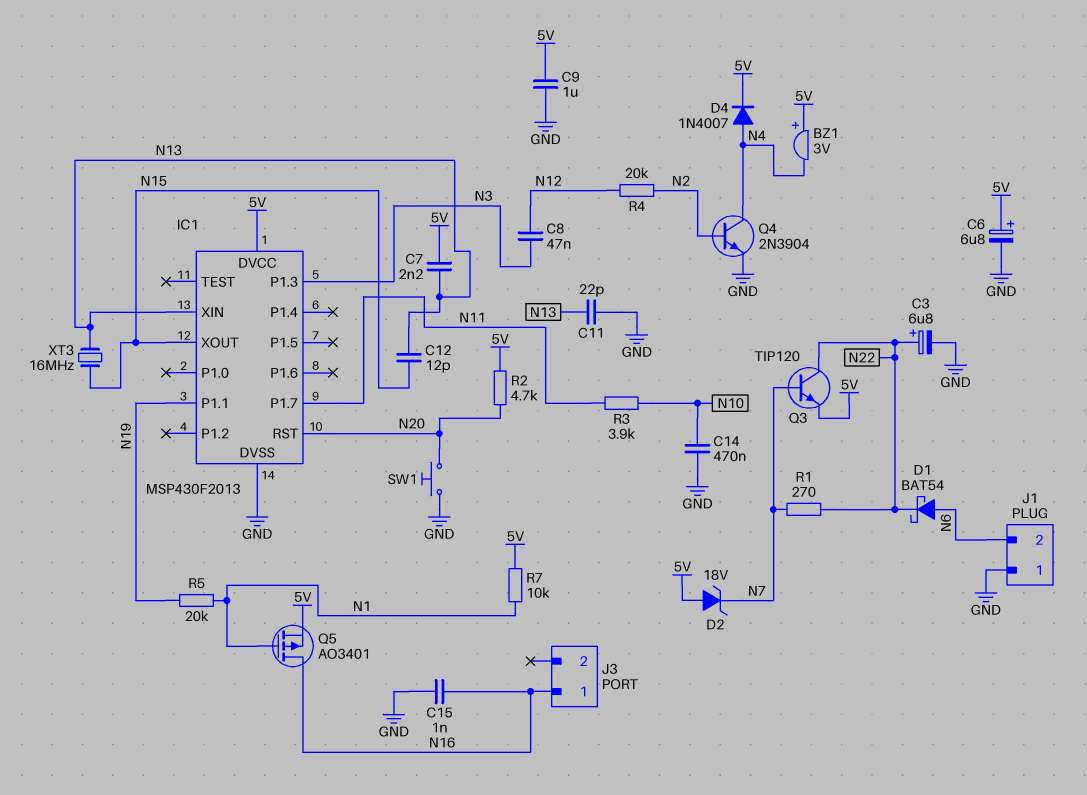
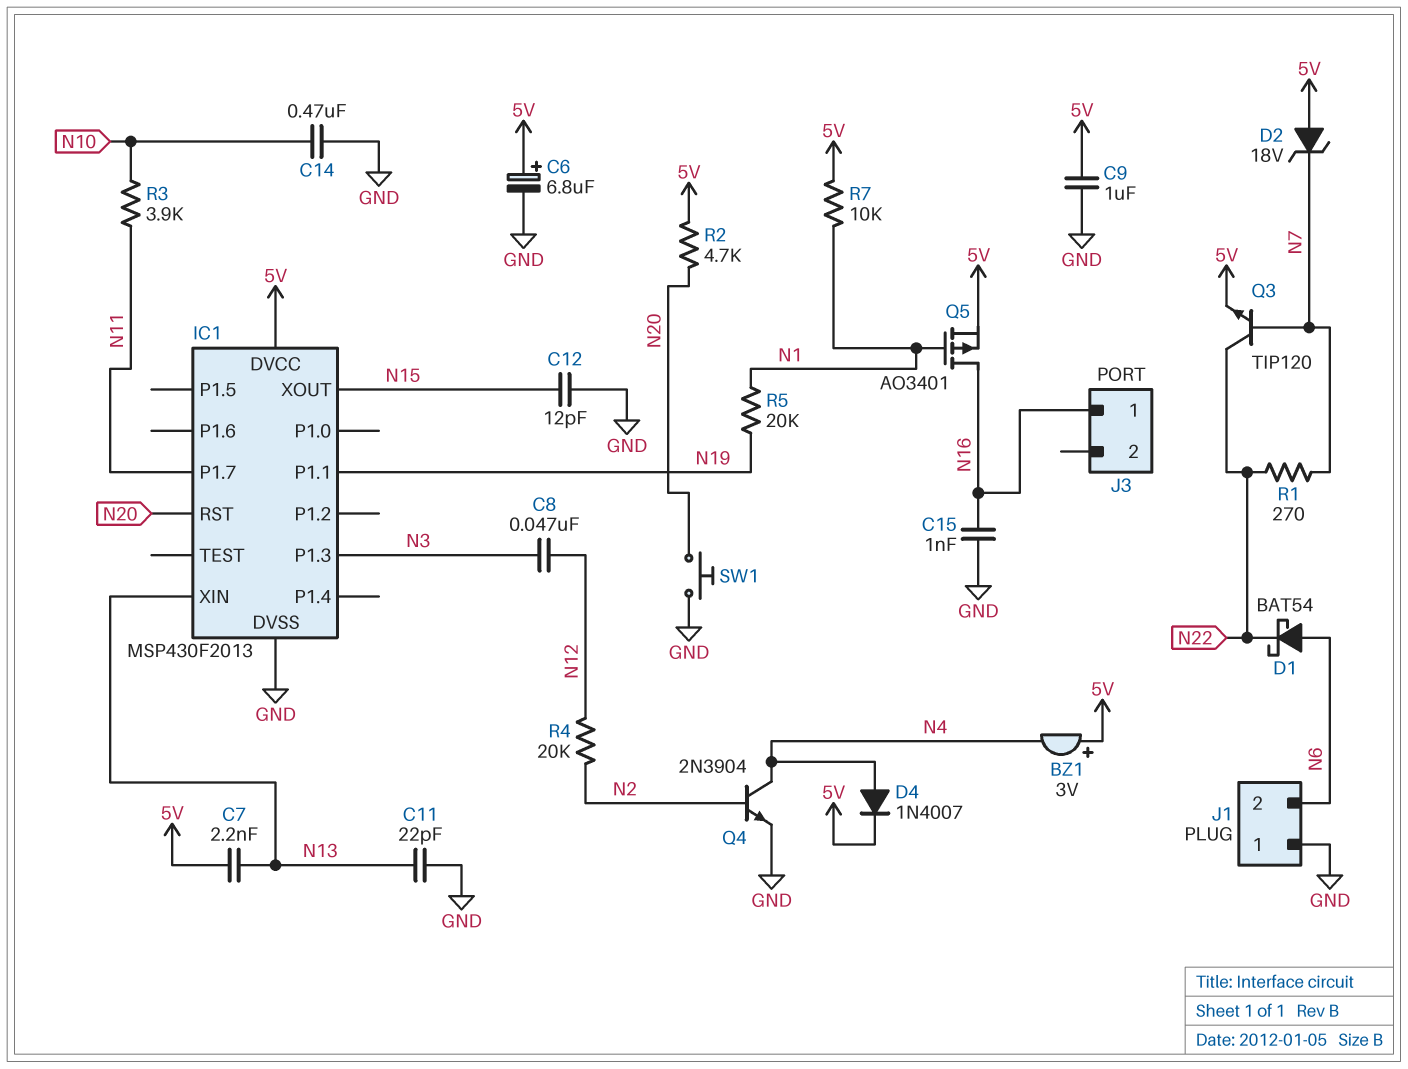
C3: 6.8uF (plus N22, minus GND) -> none
C12: 12pF (N13, N15) -> 12pF (GND, N15)
XT3: 16MHz (N13, N15) -> none

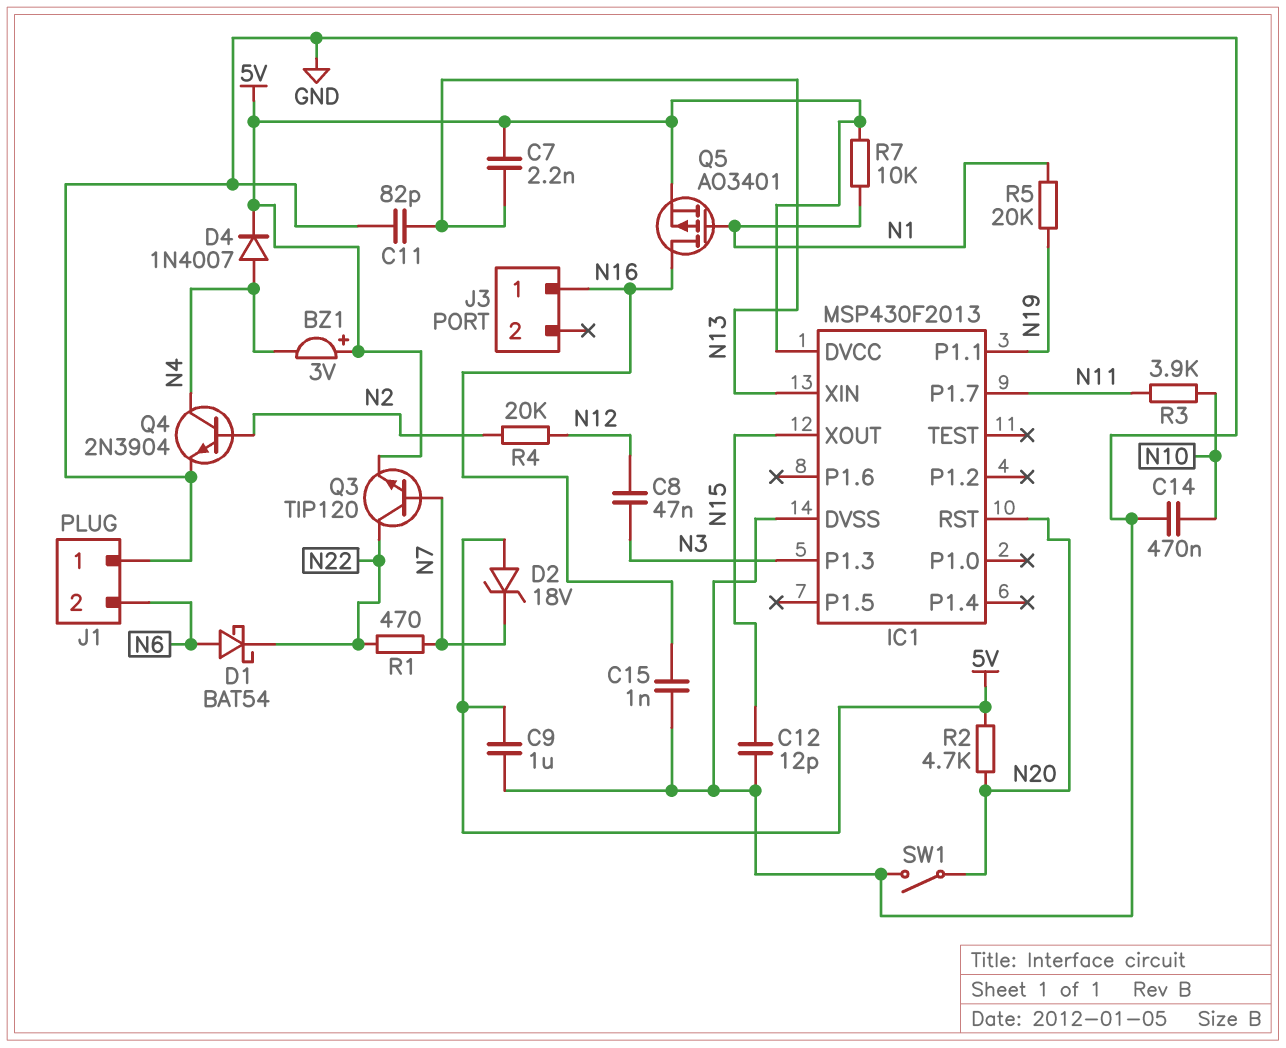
C6: 6.8uF (plus 5V, minus GND) -> none
C11: 22pF (GND, N13) -> 82pF (GND, N13)
R1: 270 (N7, N22) -> 470 (N7, N22)
SW1: button (GND, N20) -> switch (GND, N20)

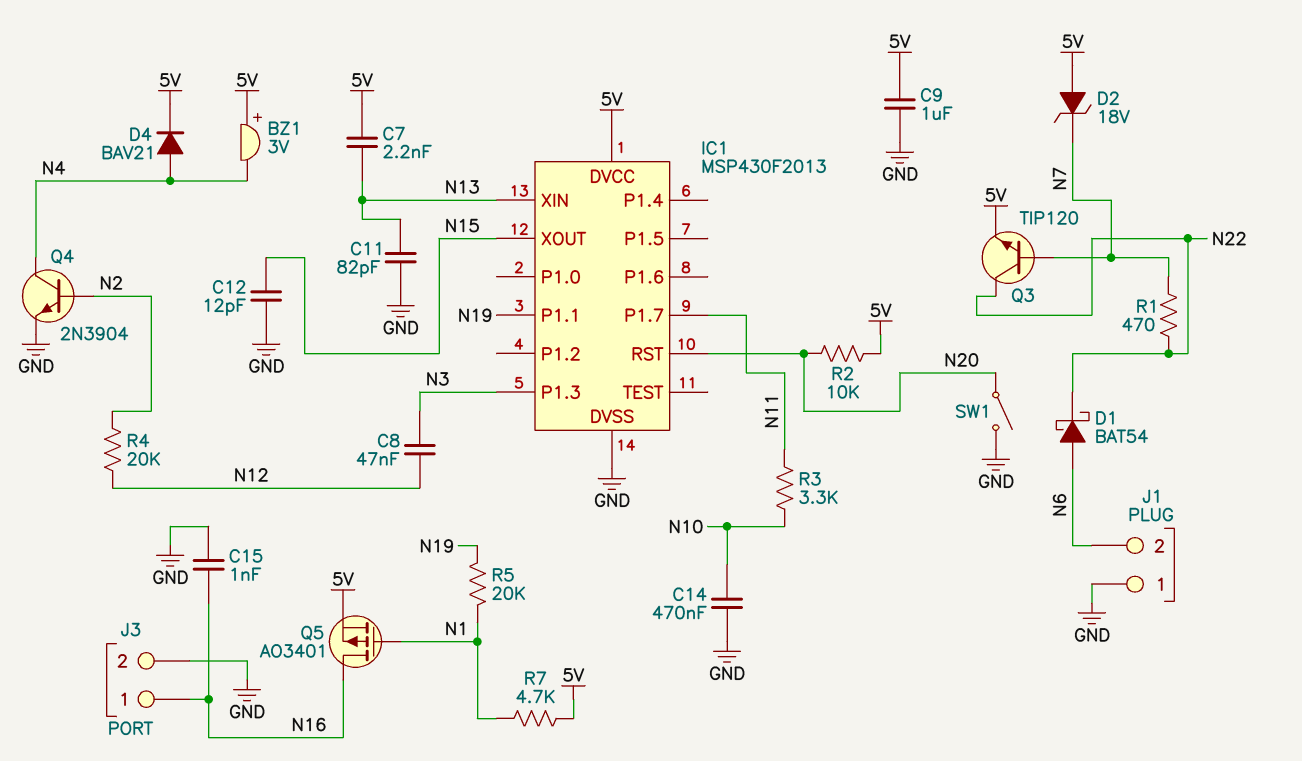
D4: diode 1N4007 (A N4, K 5V) -> diode BAV21 (A N4, K 5V)
J3 pin 2: none -> GND
R2: 4.7k (5V, N20) -> 10k (5V, N20)
R3: 3.9k (N10, N11) -> 3.3k (N10, N11)
R7: 10k (5V, N1) -> 4.7k (5V, N1)

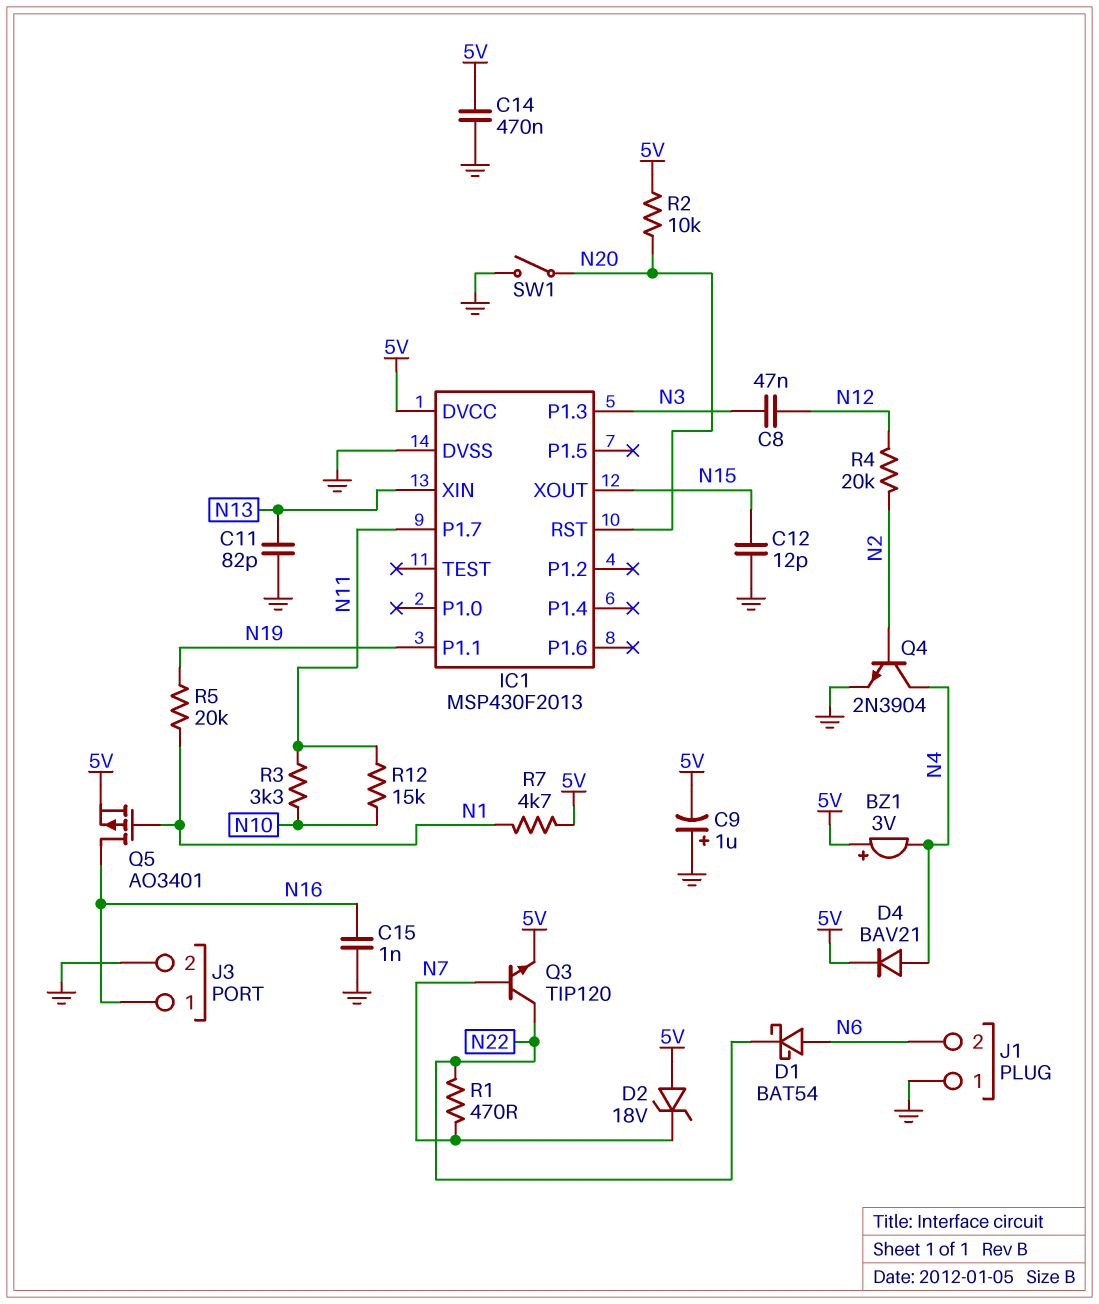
C7: 2.2nF (5V, N13) -> none
C9: 1uF (5V, GND) -> 1uF (plus GND, minus 5V)
C14: 470nF (GND, N10) -> 470nF (5V, GND)
R12: none -> 15k (N10, N11)

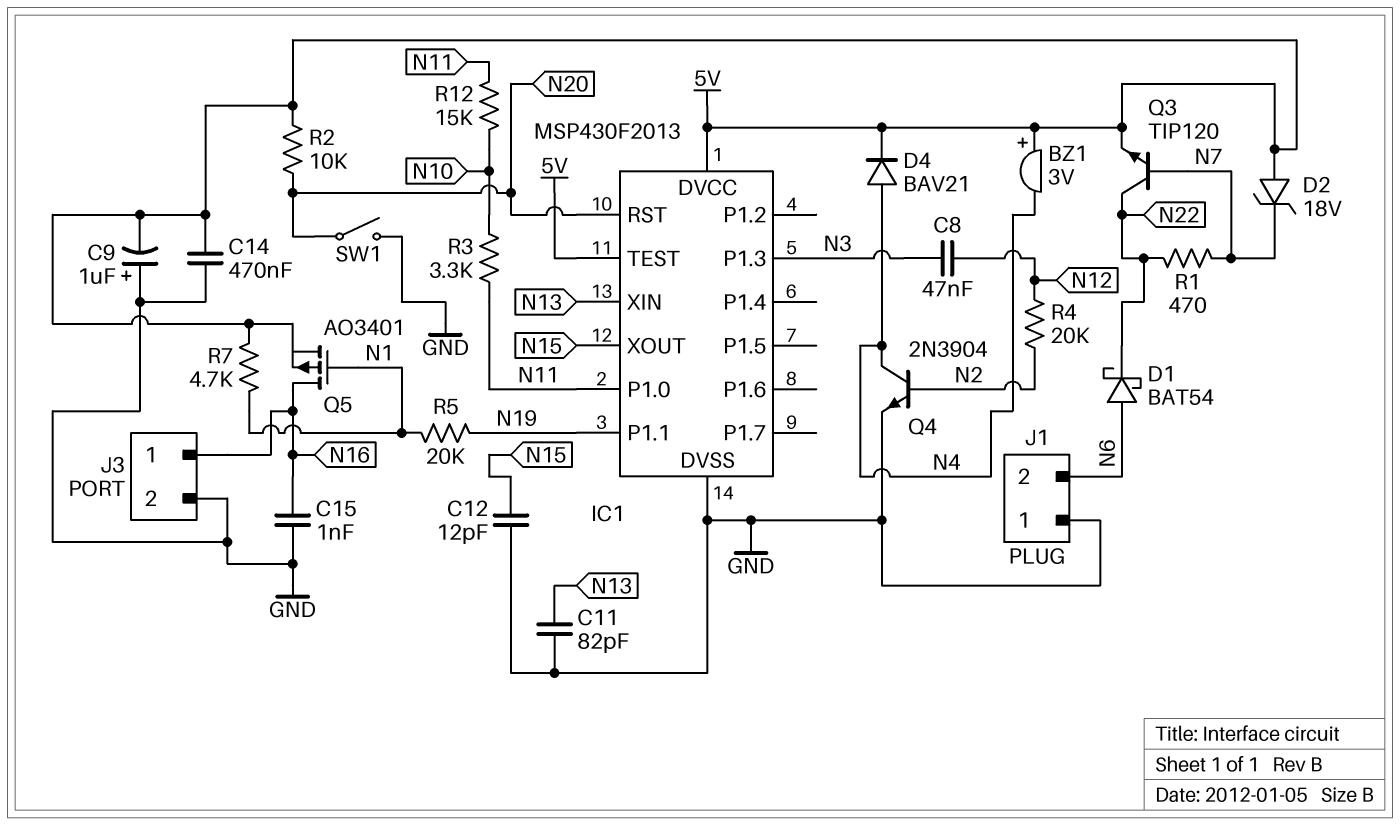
IC1 pin P1.0: none -> N11
IC1 pin P1.7: N11 -> none
IC1 pin TEST: none -> 5V

